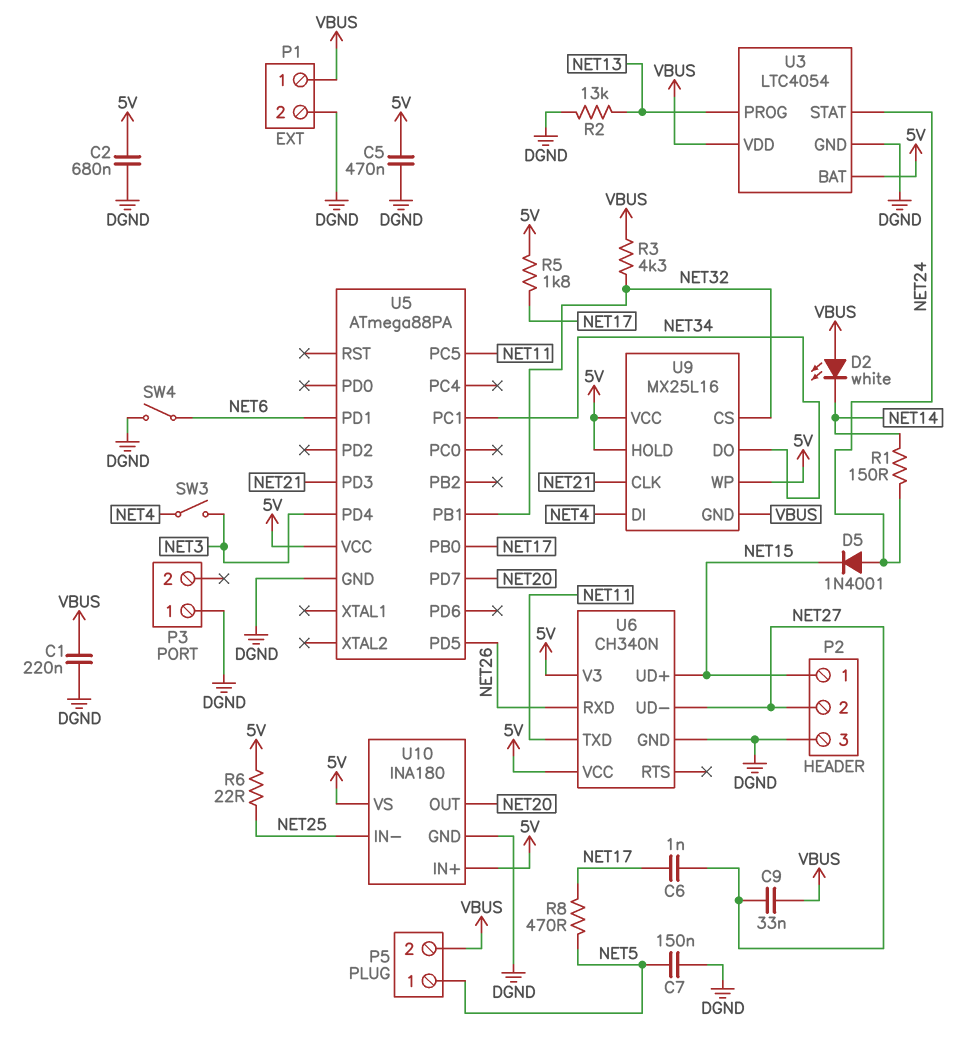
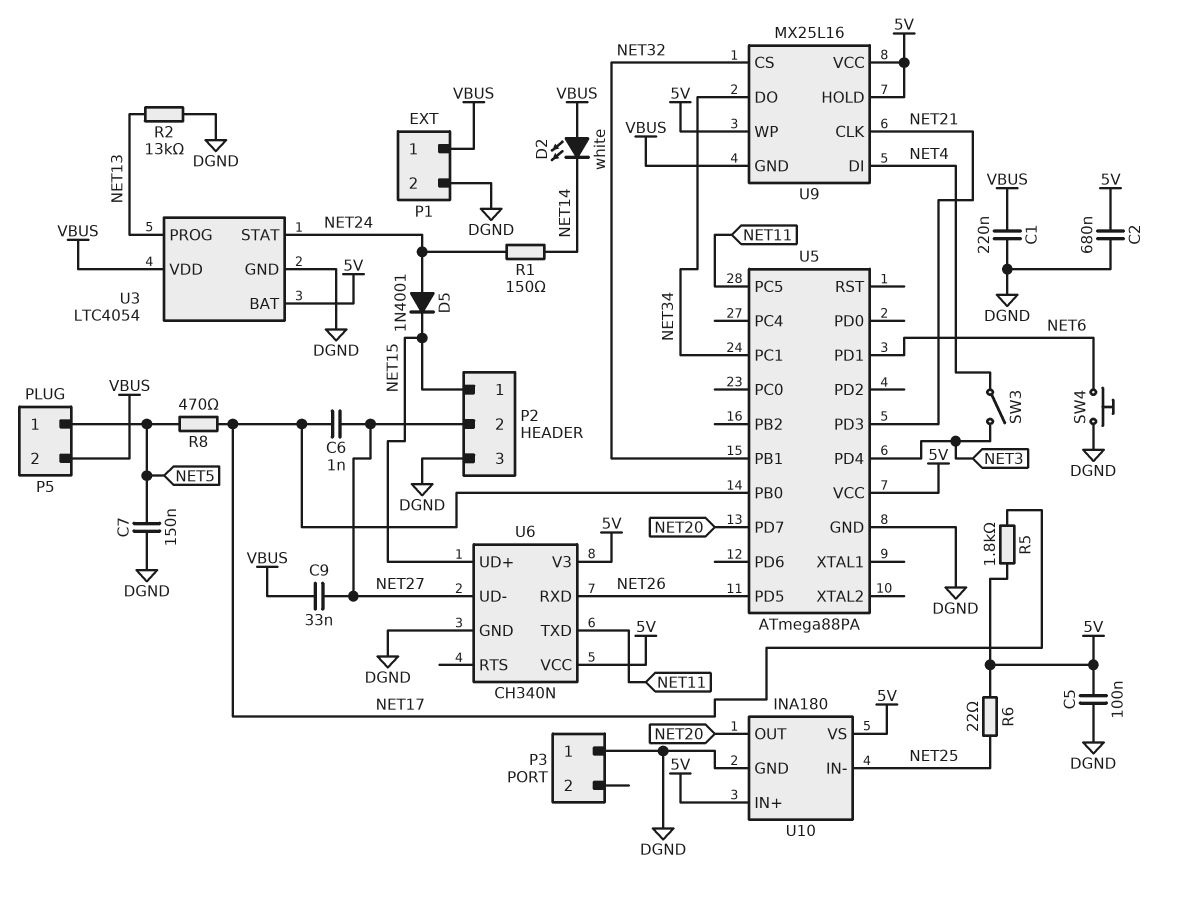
C5: 470nF (5V, DGND) -> 100nF (5V, DGND)
R3: 4.3k (NET32, VBUS) -> none
SW4: switch (DGND, NET6) -> button (DGND, NET6)

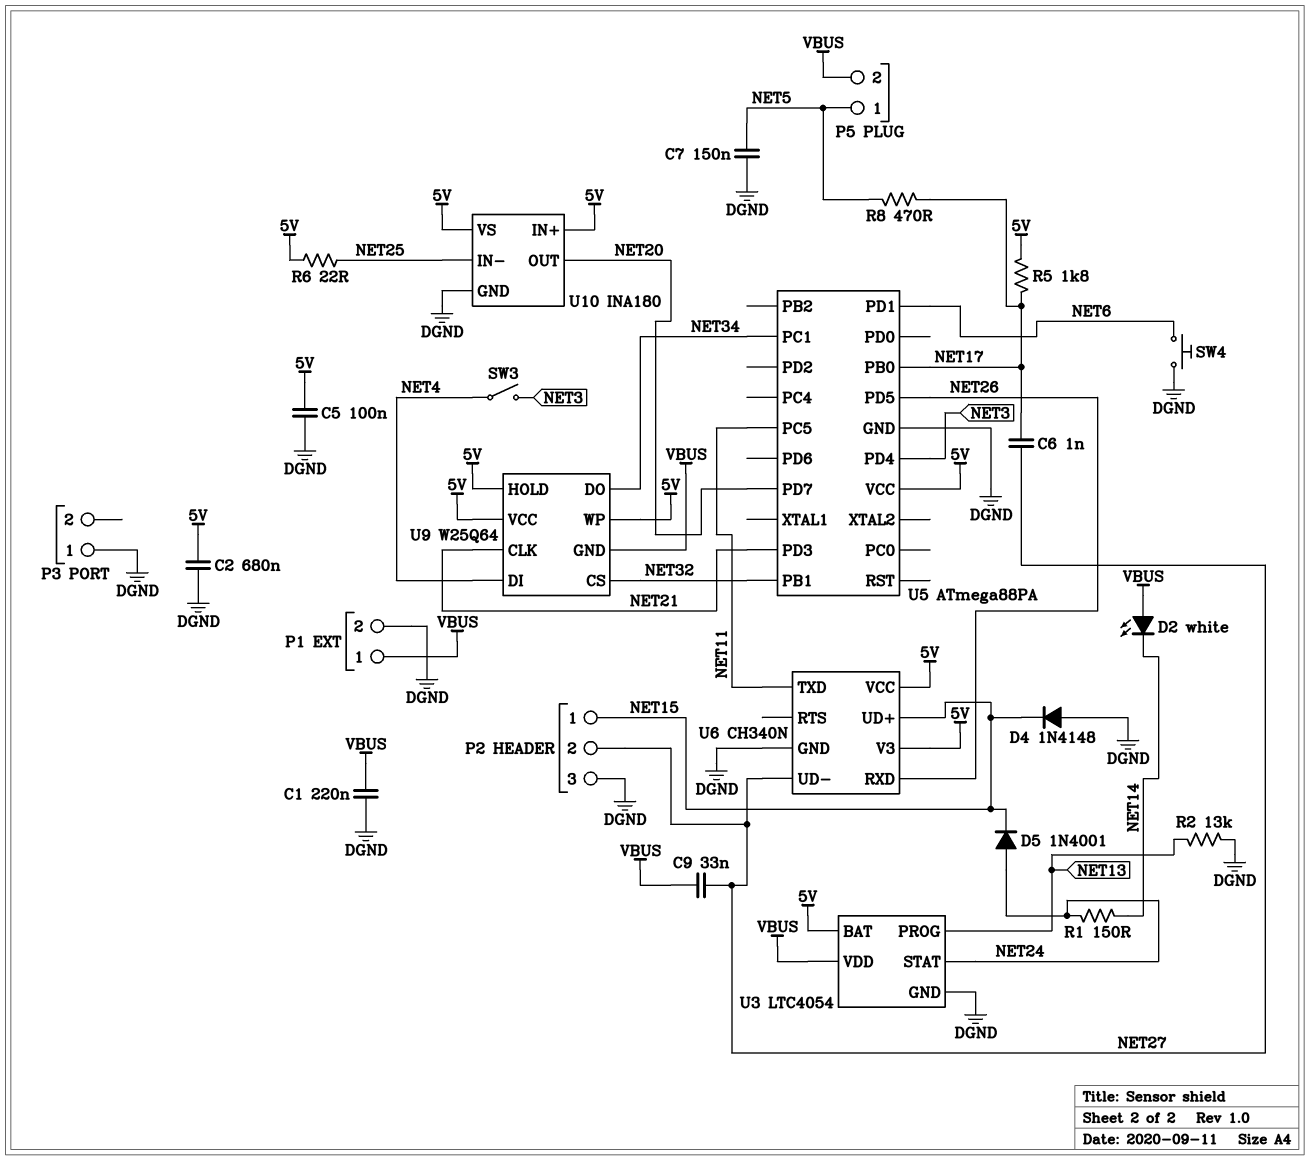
D4: none -> diode 1N4148 (A DGND, K NET15)
U9: MX25L16 -> W25Q64

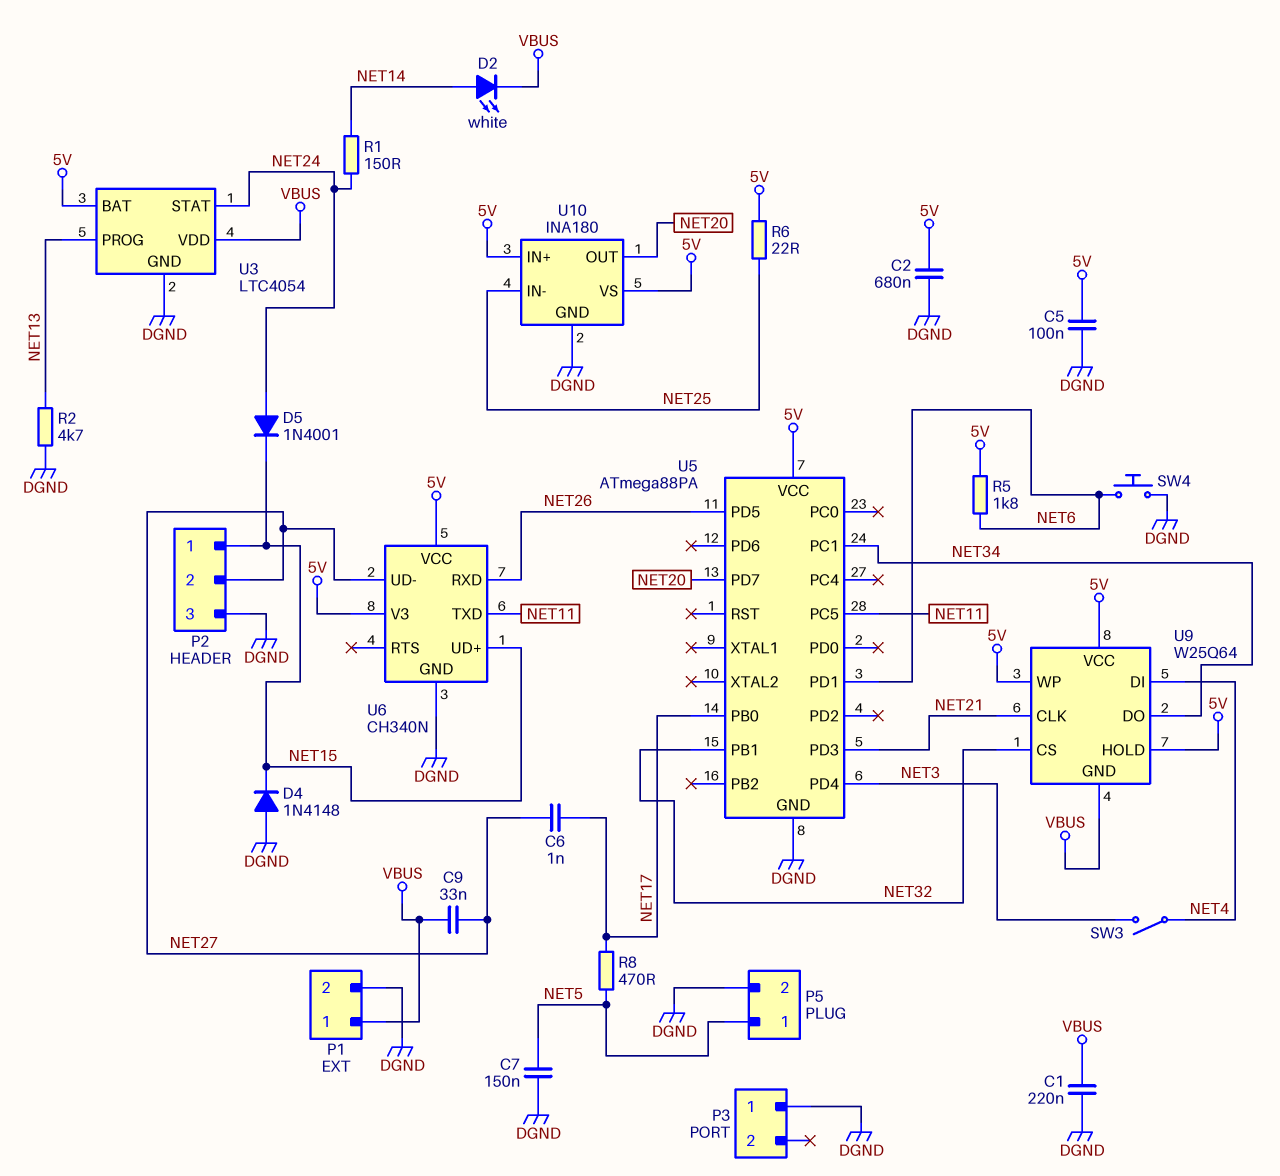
D2: LED white (A VBUS, K NET14) -> LED white (A NET14, K VBUS)
P5 pin 2: VBUS -> DGND
R2: 13k (DGND, NET13) -> 4.7k (DGND, NET13)
R5: 1.8k (5V, NET17) -> 1.8k (5V, NET6)

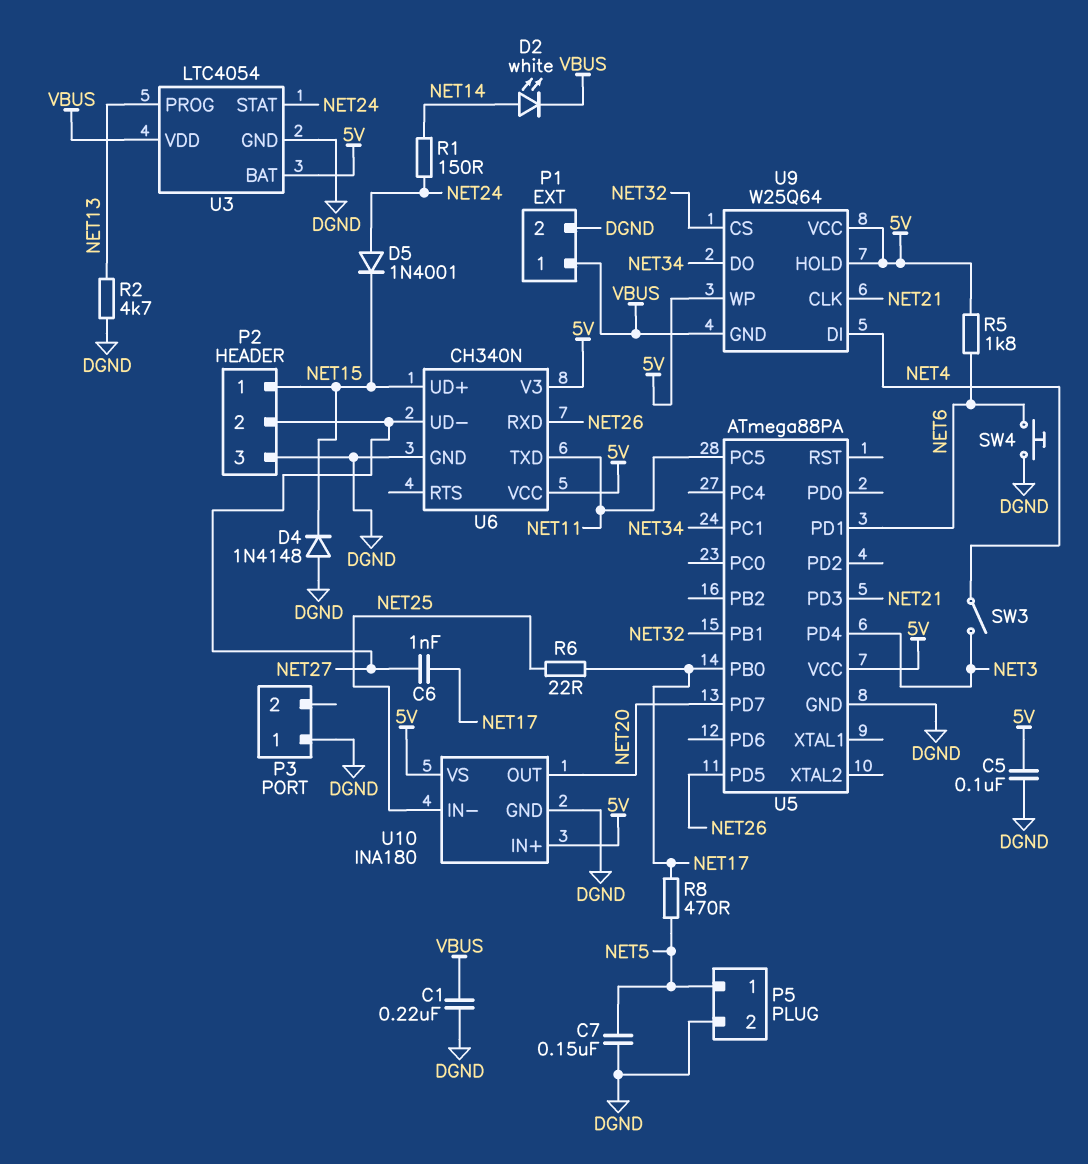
C2: 680nF (5V, DGND) -> none
C9: 33nF (NET27, VBUS) -> none
R6: 22 (5V, NET25) -> 22 (NET17, NET25)

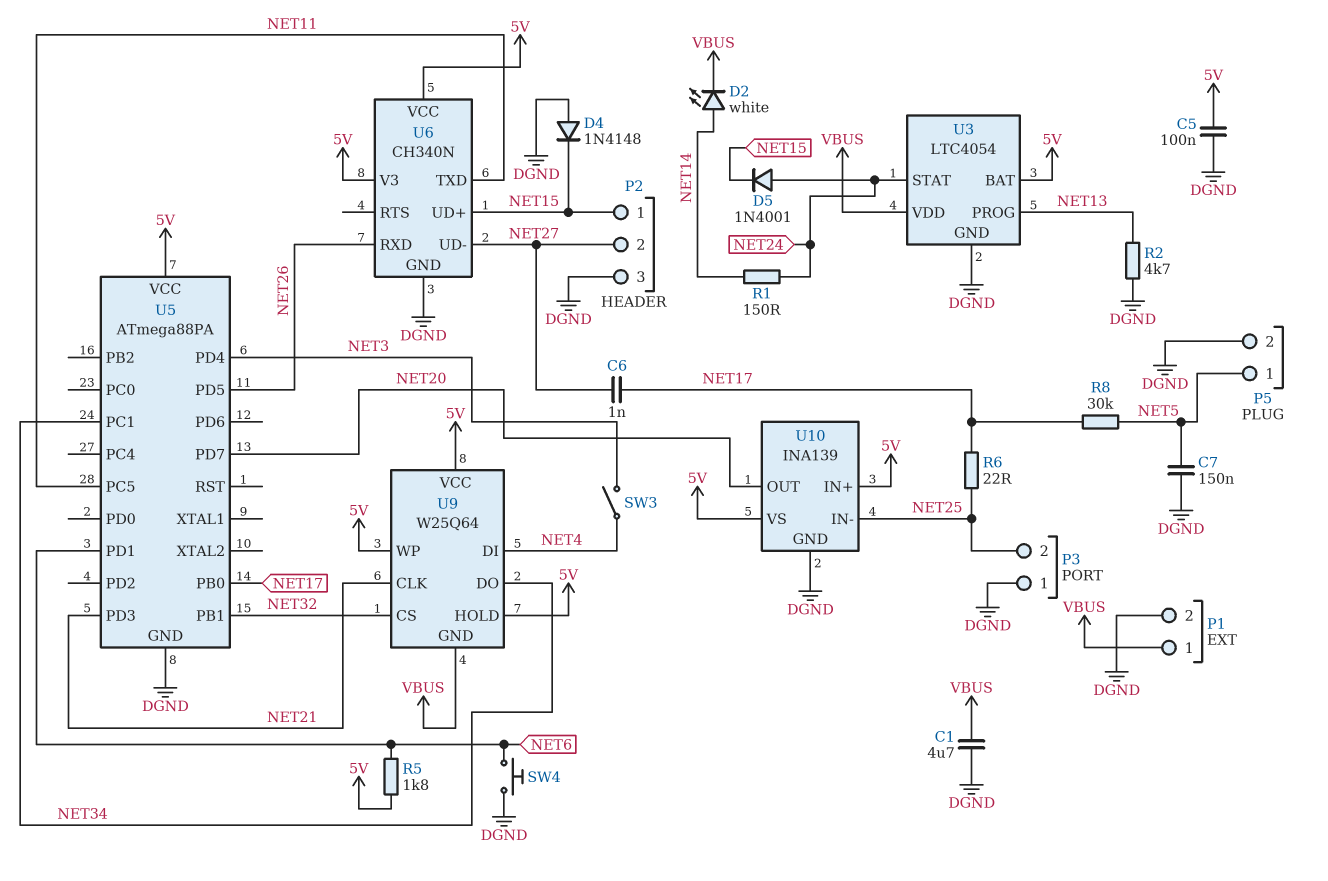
C1: 220nF (DGND, VBUS) -> 4.7uF (DGND, VBUS)
P3 pin 2: none -> NET25
R8: 470 (NET5, NET17) -> 30k (NET5, NET17)
U10: INA180 -> INA139

